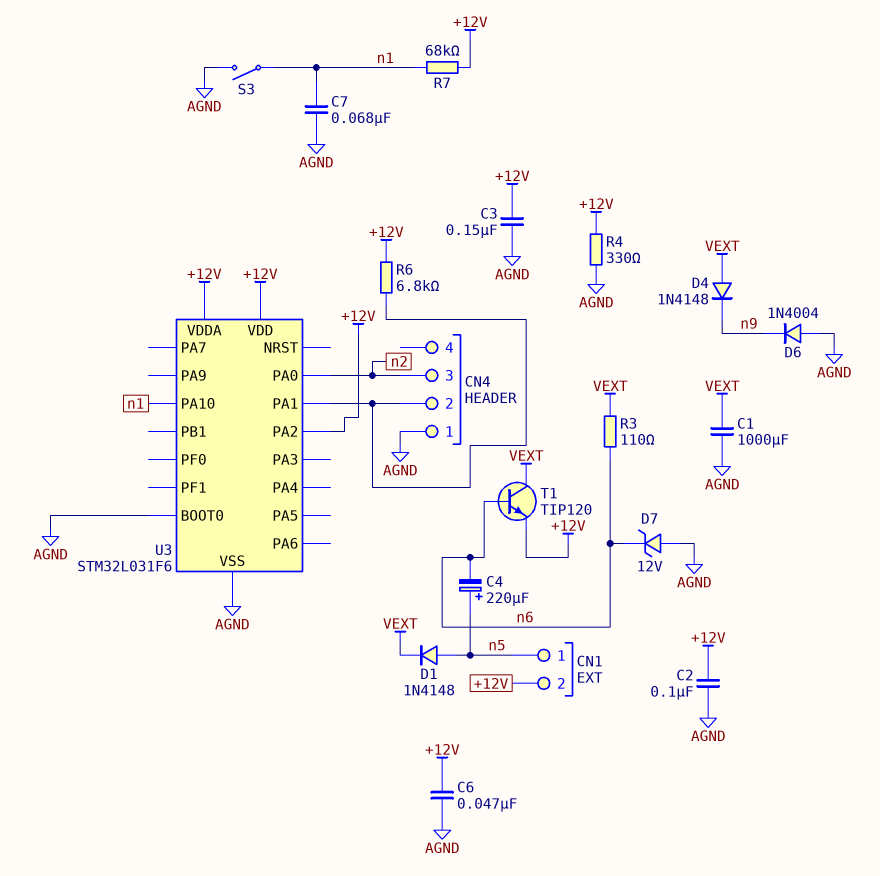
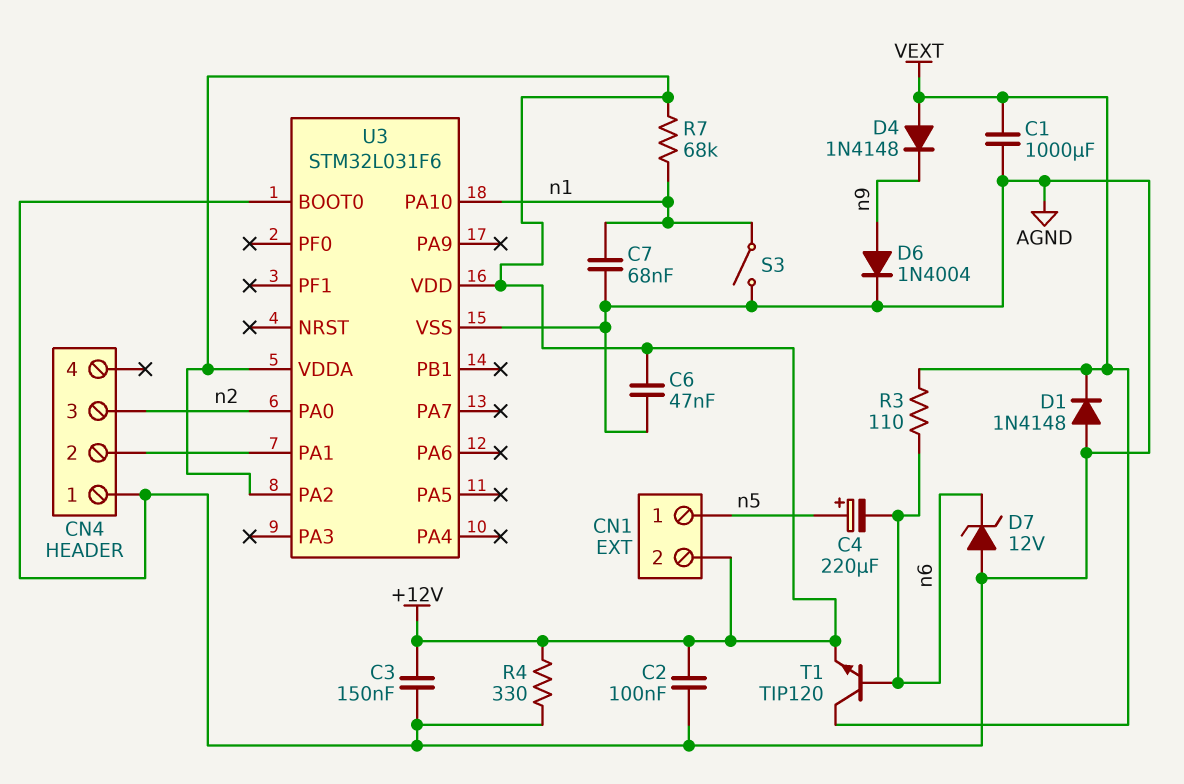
D1: diode 1N4148 (A n5, K VEXT) -> diode 1N4148 (A AGND, K VEXT)
D6: diode 1N4004 (A AGND, K n9) -> diode 1N4004 (A n9, K AGND)
R6: 6.8k (+12V, CN4/2) -> none

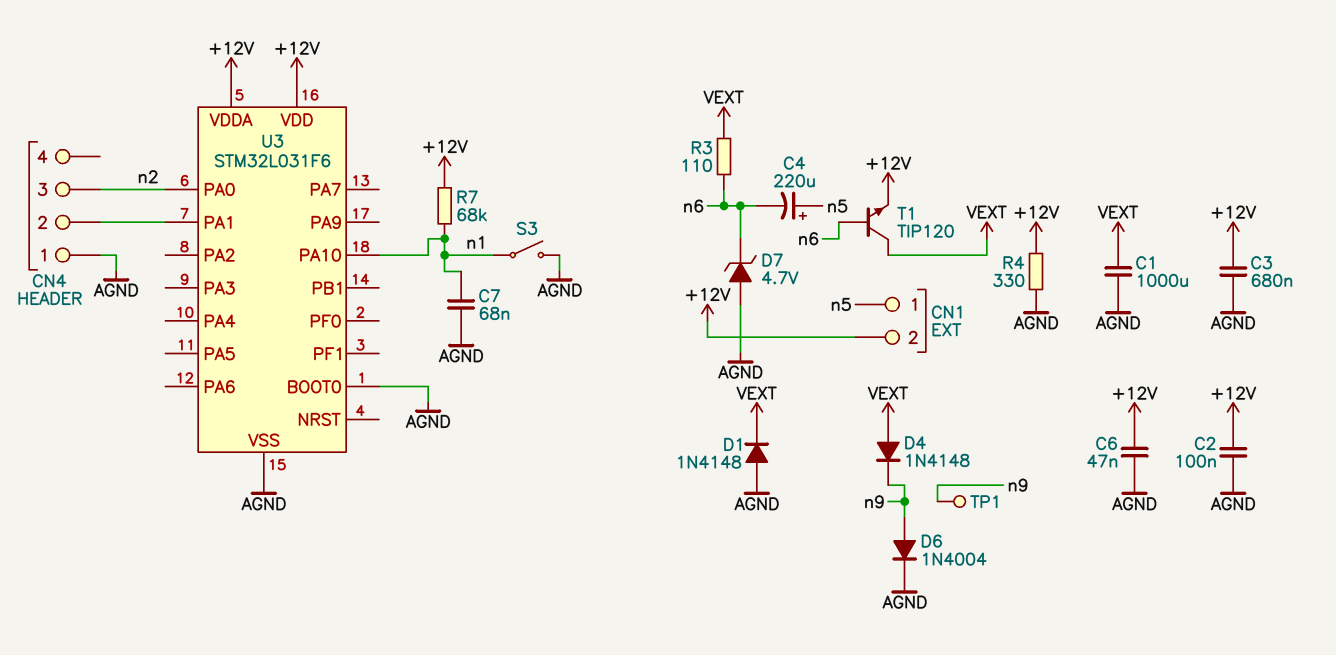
C3: 150nF (+12V, AGND) -> 680nF (+12V, AGND)
D7: zener 12V (A AGND, K n6) -> zener 4.7V (A AGND, K n6)
TP1: none -> test point (n9)
U3 pin PA2: +12V -> none

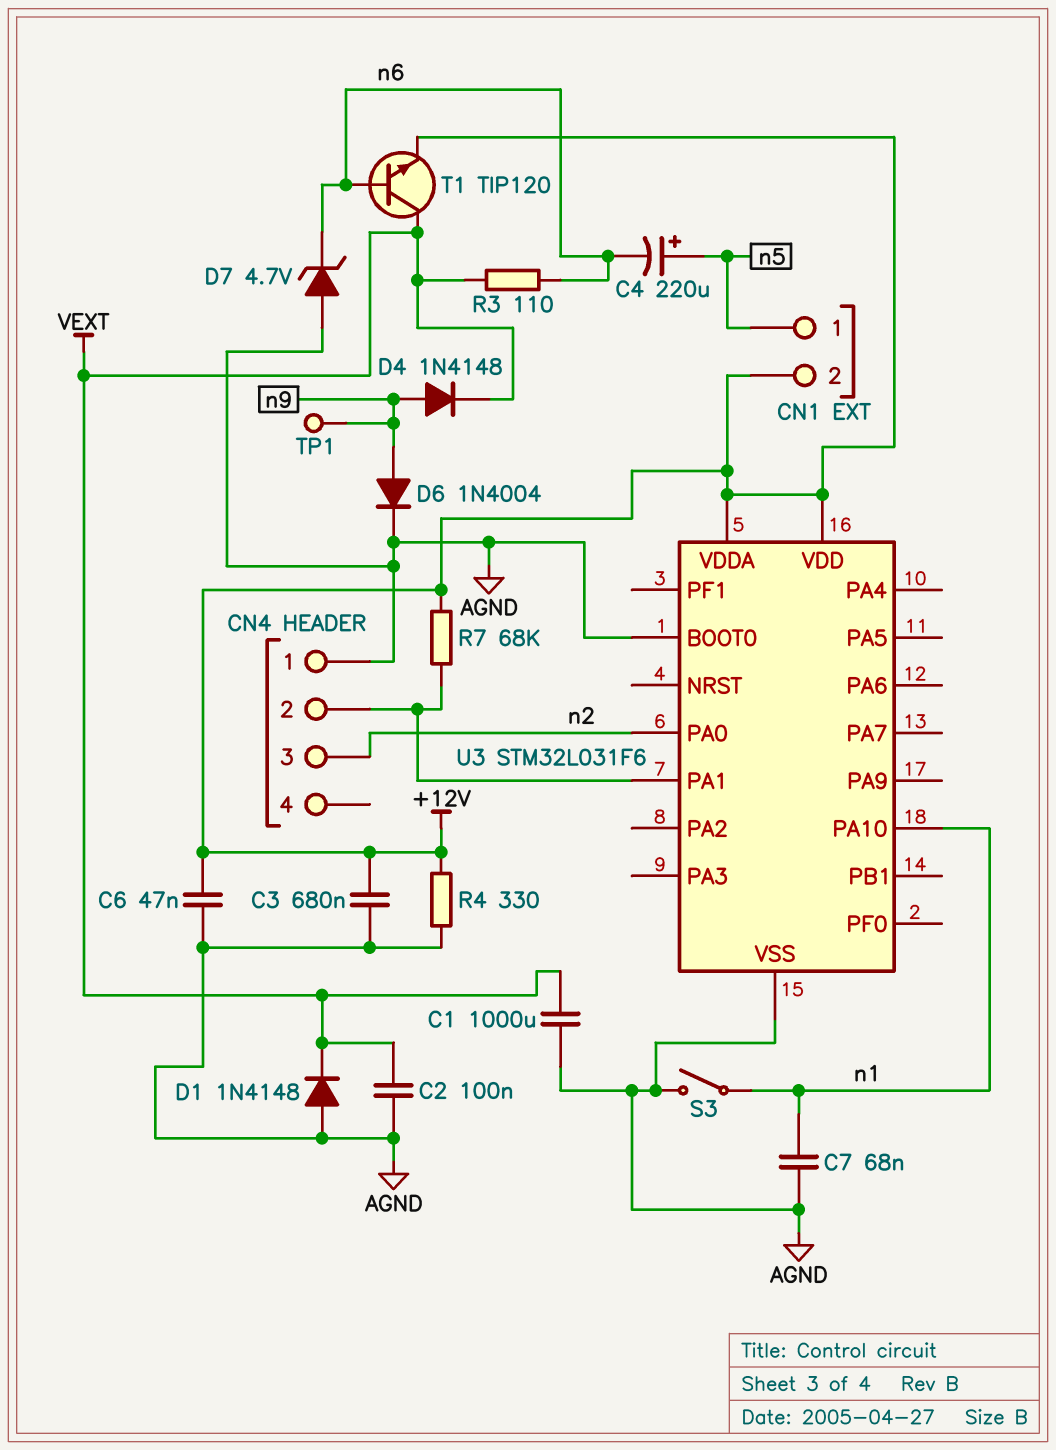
C2: 100nF (+12V, AGND) -> 100nF (AGND, VEXT)
D4: diode 1N4148 (A VEXT, K n9) -> diode 1N4148 (A n9, K VEXT)
R7: 68k (+12V, n1) -> 68k (+12V, CN4/2)

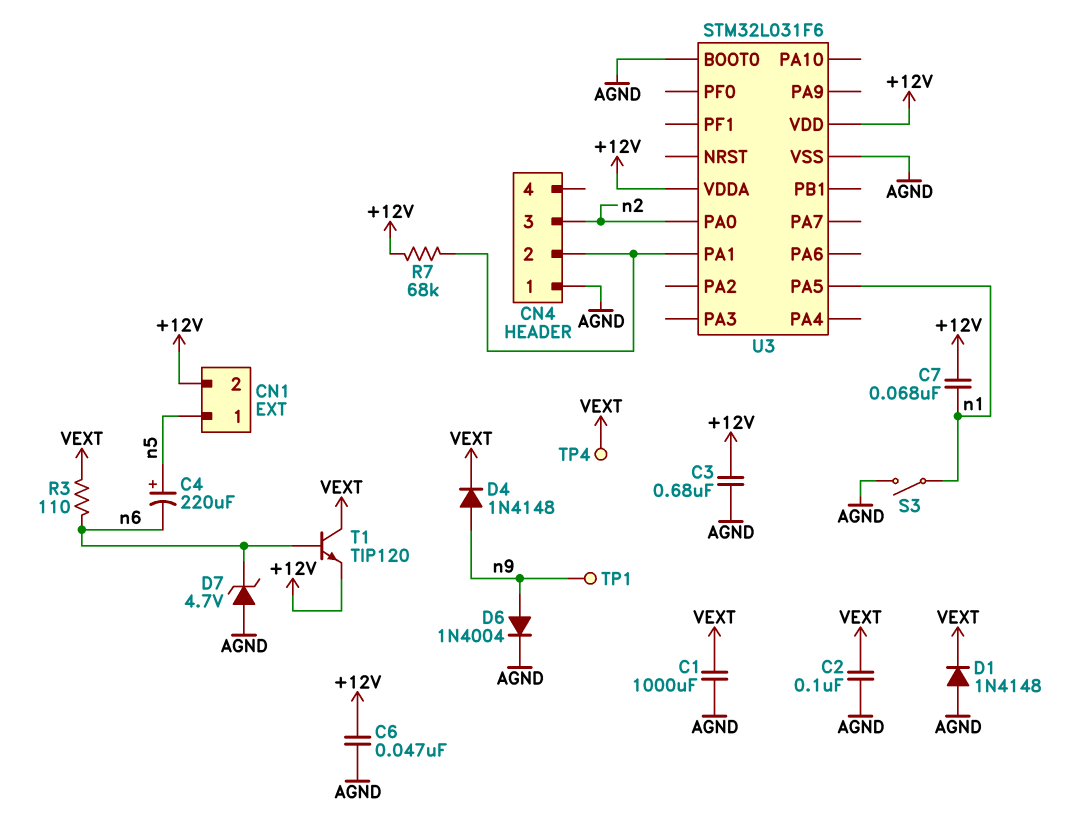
C7: 68nF (AGND, n1) -> 68nF (+12V, n1)
R4: 330 (+12V, AGND) -> none
TP4: none -> test point (VEXT)
U3 pin PA5: none -> n1
U3 pin PA10: n1 -> none

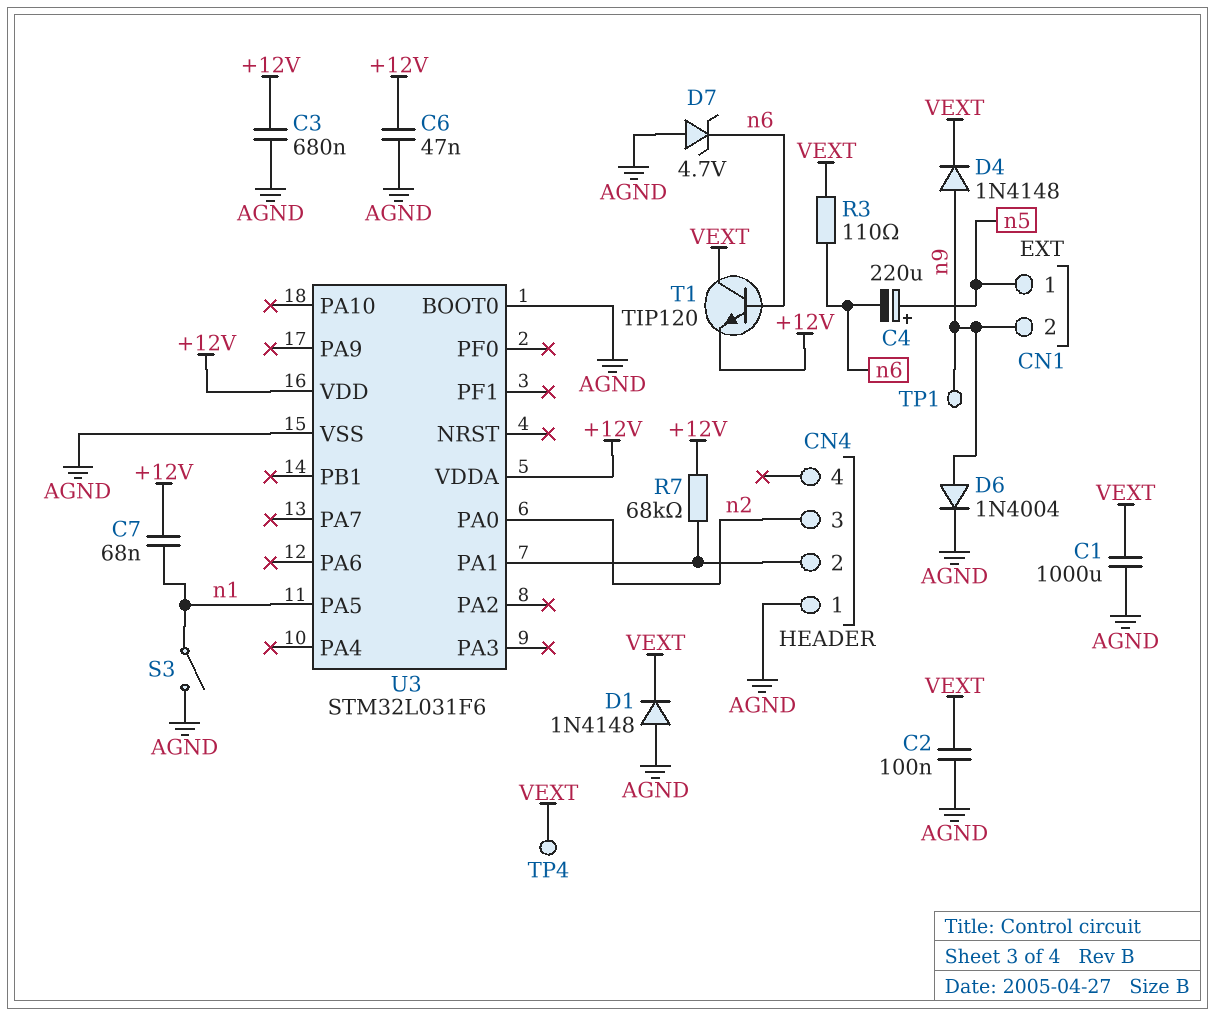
CN1 pin 2: +12V -> n9

